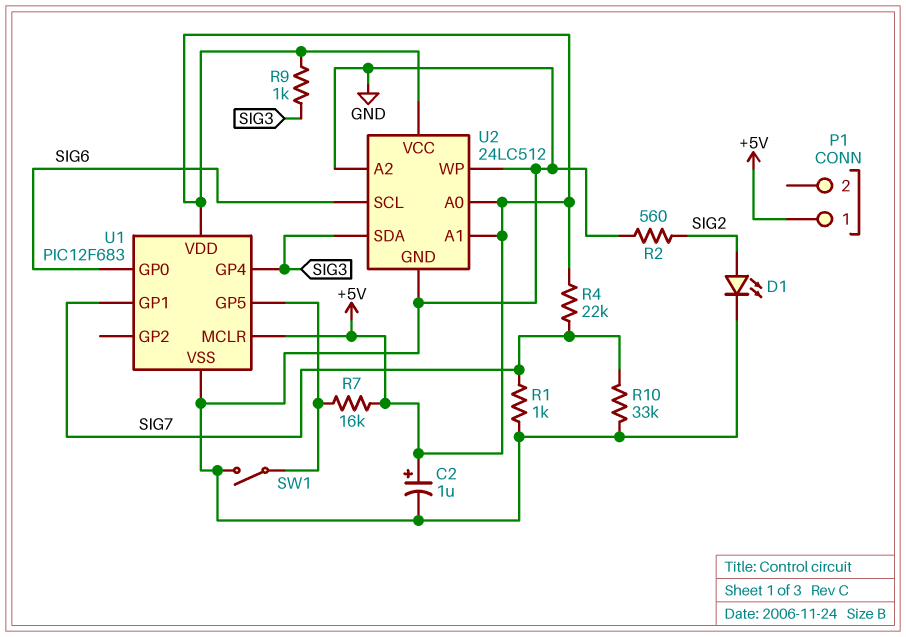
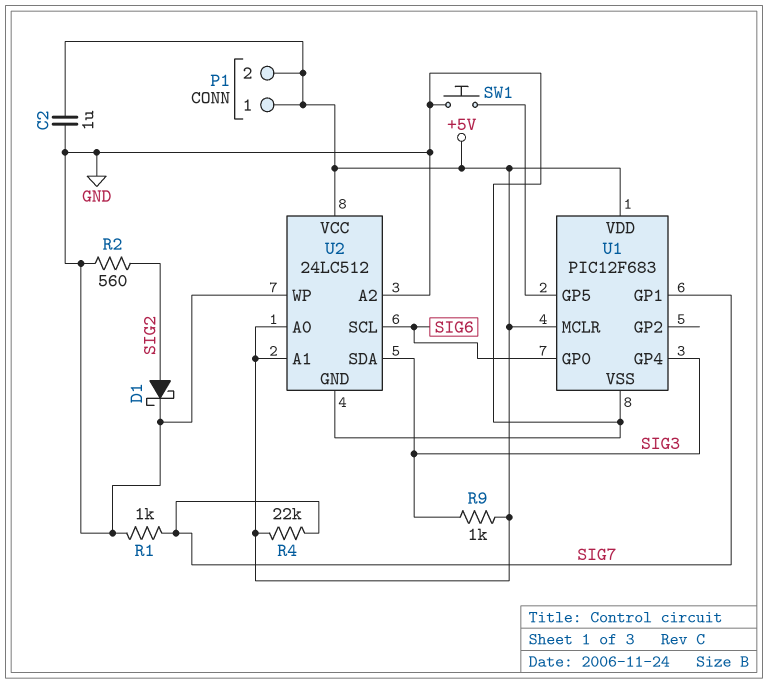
C2: 1uF (plus +5V, minus GND) -> 1uF (+5V, GND)
D1: LED (A SIG2, K GND) -> schottky (A SIG2, K GND)
P1 pin 2: none -> +5V
R7: 16k (+5V, U1/GP5) -> none
R10: 33k (GND, SIG7) -> none
SW1: switch (GND, U1/GP5) -> button (GND, U1/GP5)

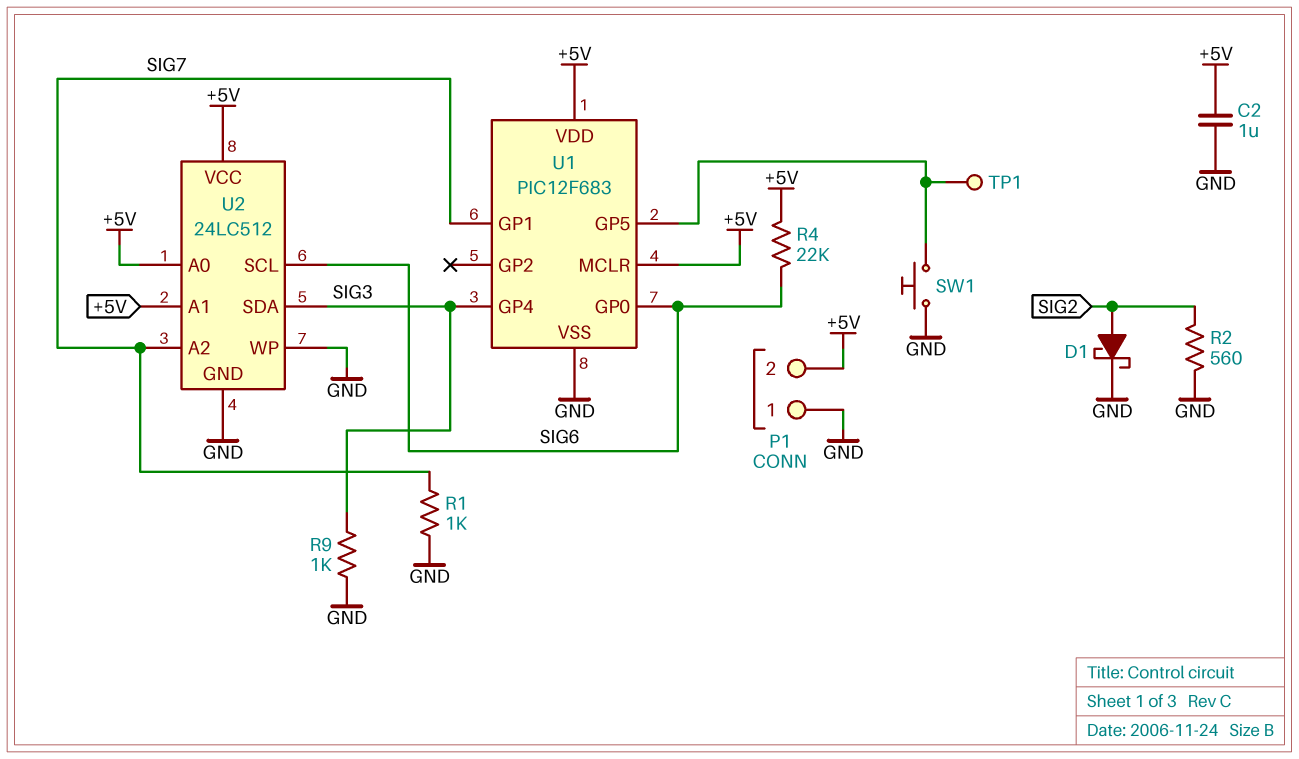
P1 pin 1: +5V -> GND
R4: 22k (+5V, SIG7) -> 22k (+5V, SIG6)
R9: 1k (+5V, SIG3) -> 1k (GND, SIG3)
TP1: none -> test point (U1/GP5)
U2 pin A2: GND -> SIG7

